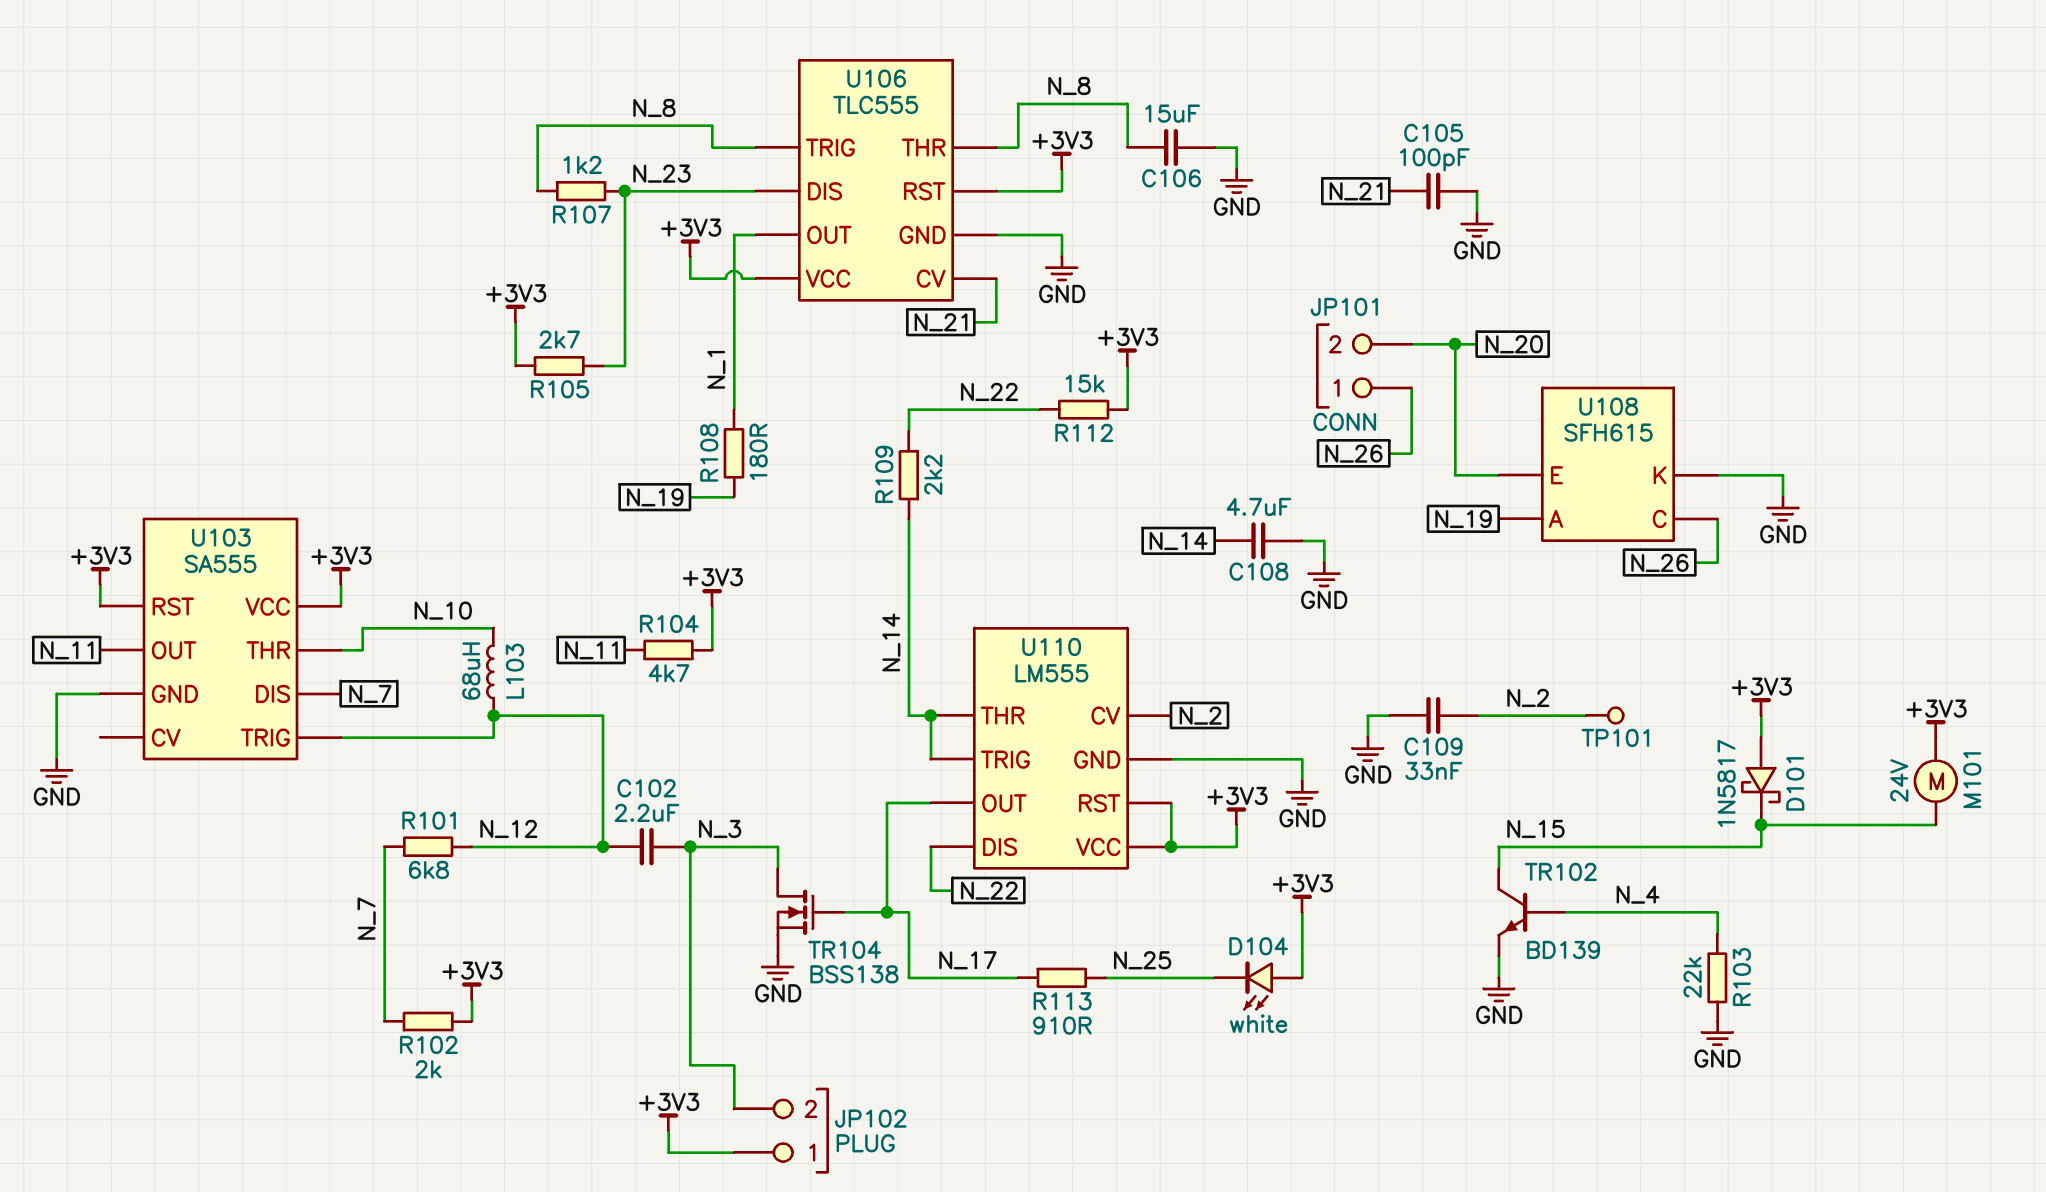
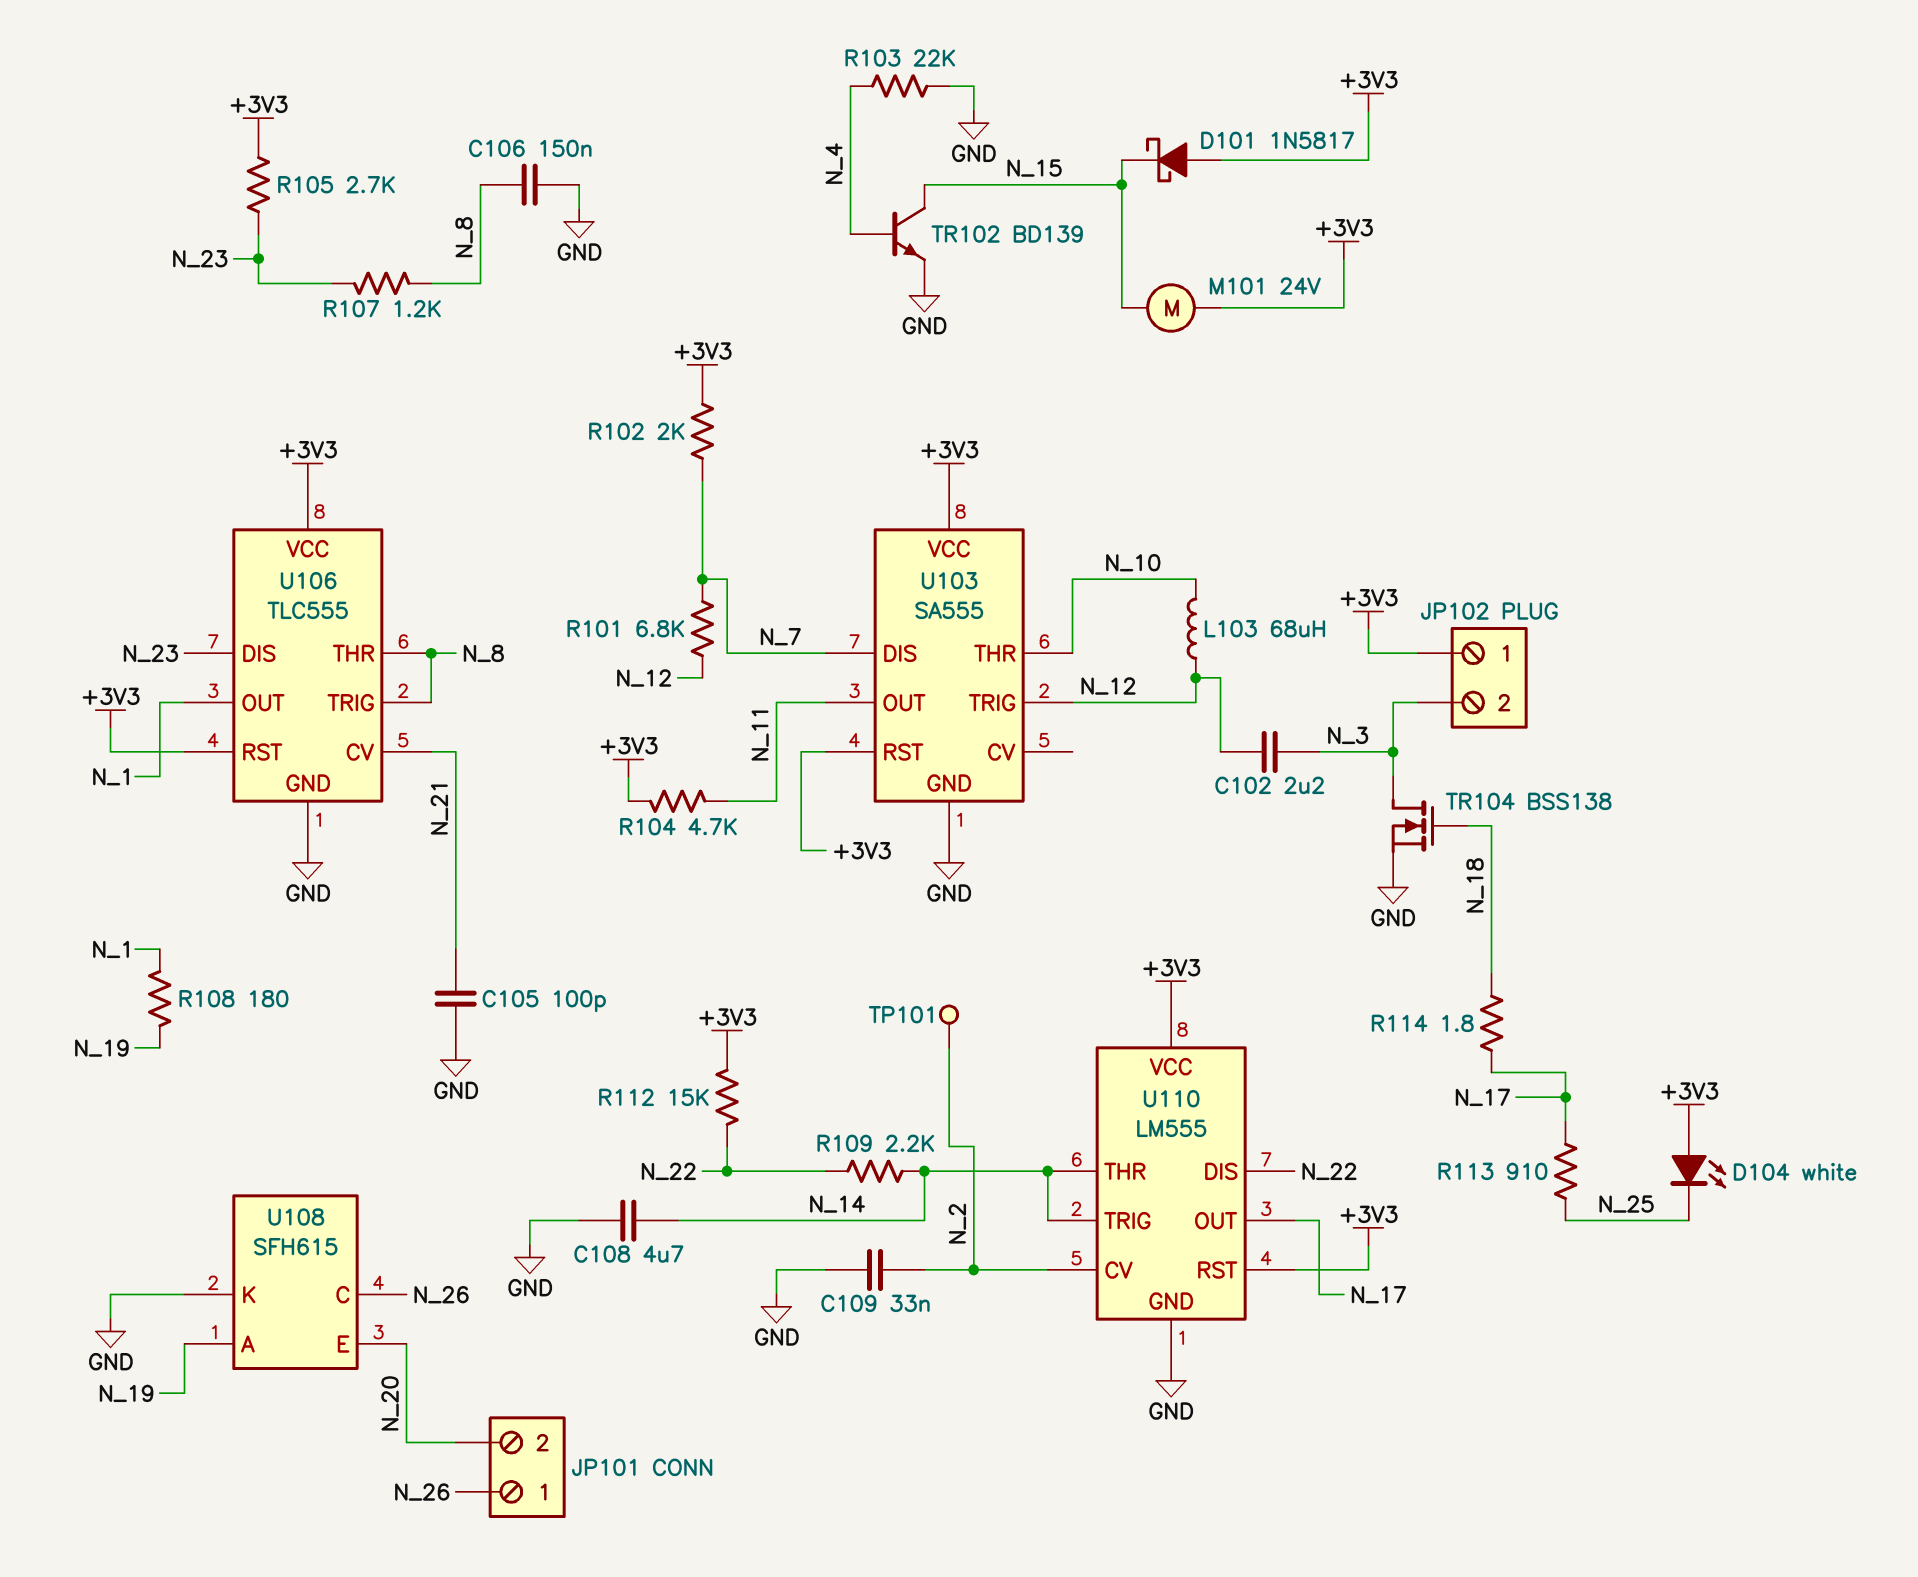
C106: 15uF (GND, N_8) -> 150nF (GND, N_8)
R114: none -> 1.8 (N_17, N_18)
TR104: NMOS BSS138 (G N_17, D N_3, S GND) -> NMOS BSS138 (G N_18, D N_3, S GND)

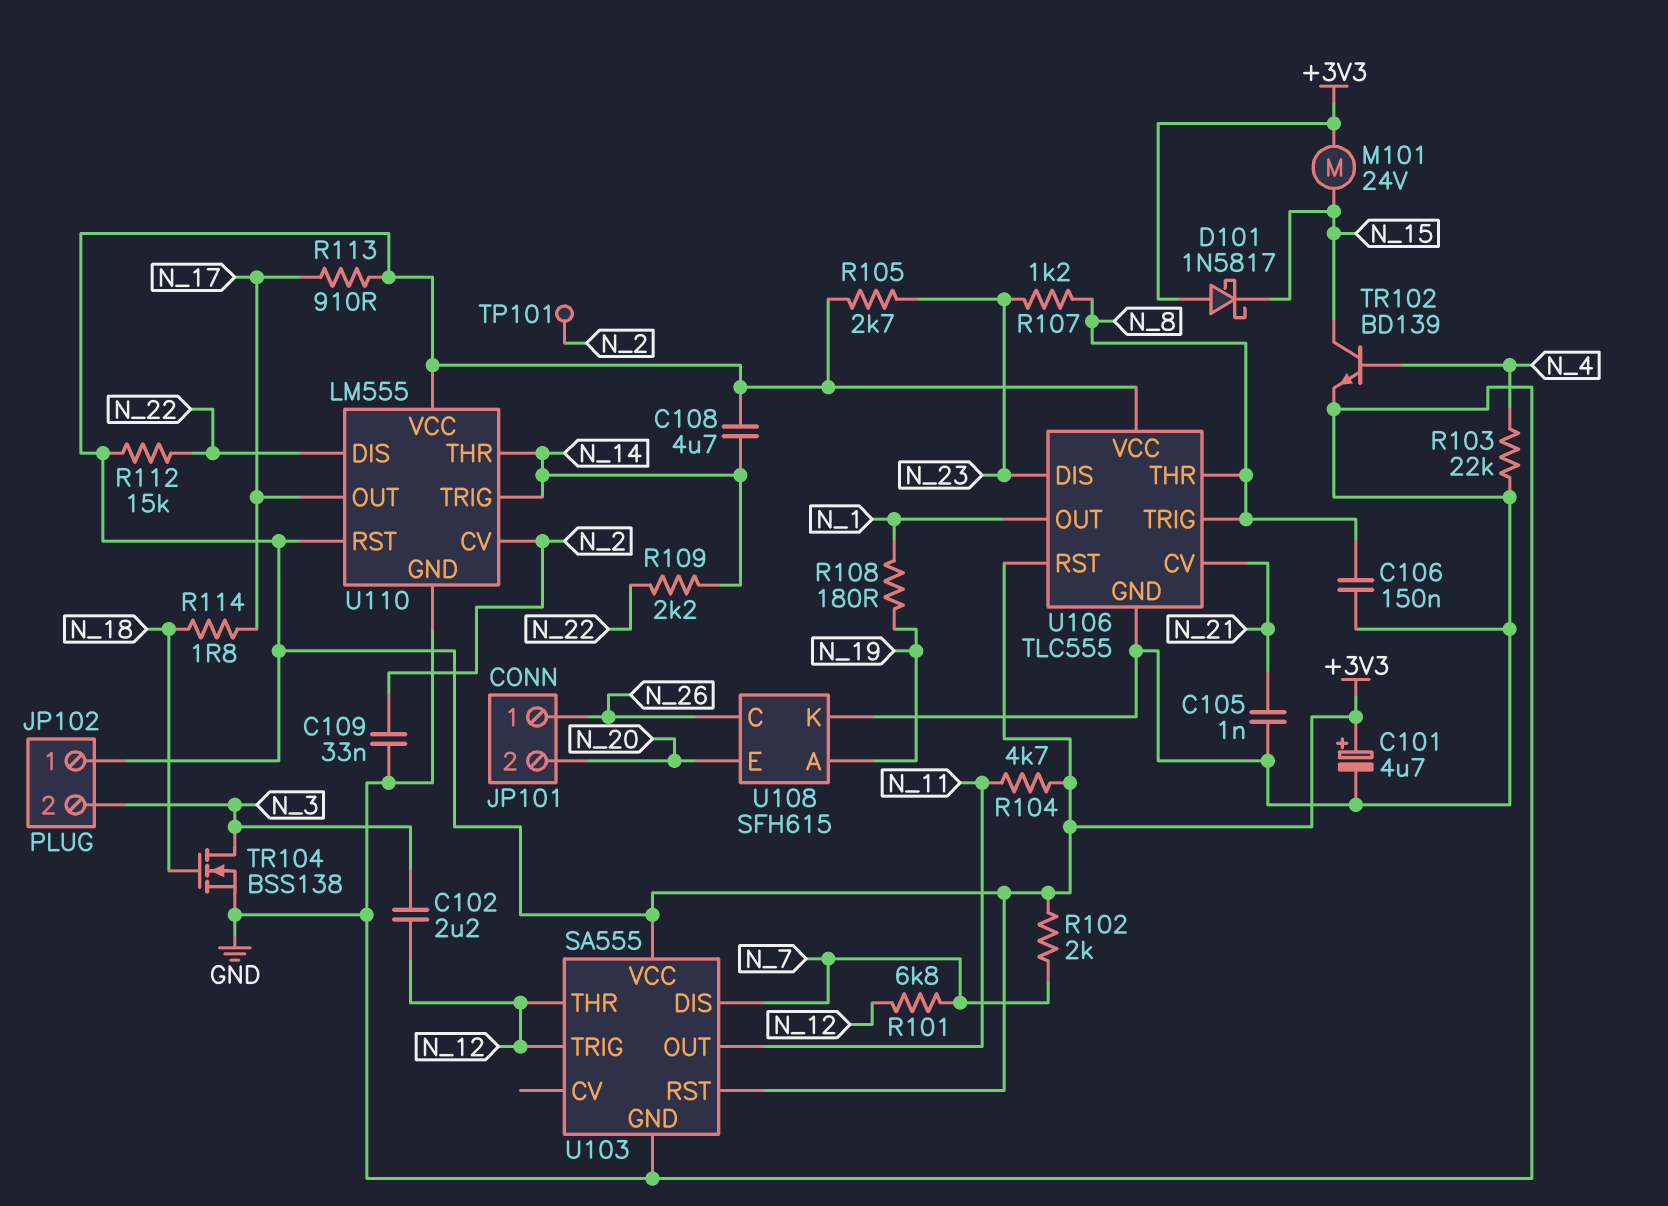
C101: none -> 4.7uF (plus +3V3, minus GND)
C105: 100pF (GND, N_21) -> 1nF (GND, N_21)
C108: 4.7uF (GND, N_14) -> 4.7uF (+3V3, N_14)
D104: LED white (A +3V3, K N_25) -> none
L103: 68uH (N_10, N_12) -> none
R113: 910 (N_17, N_25) -> 910 (+3V3, N_17)
U103 pin THR: N_10 -> N_12

